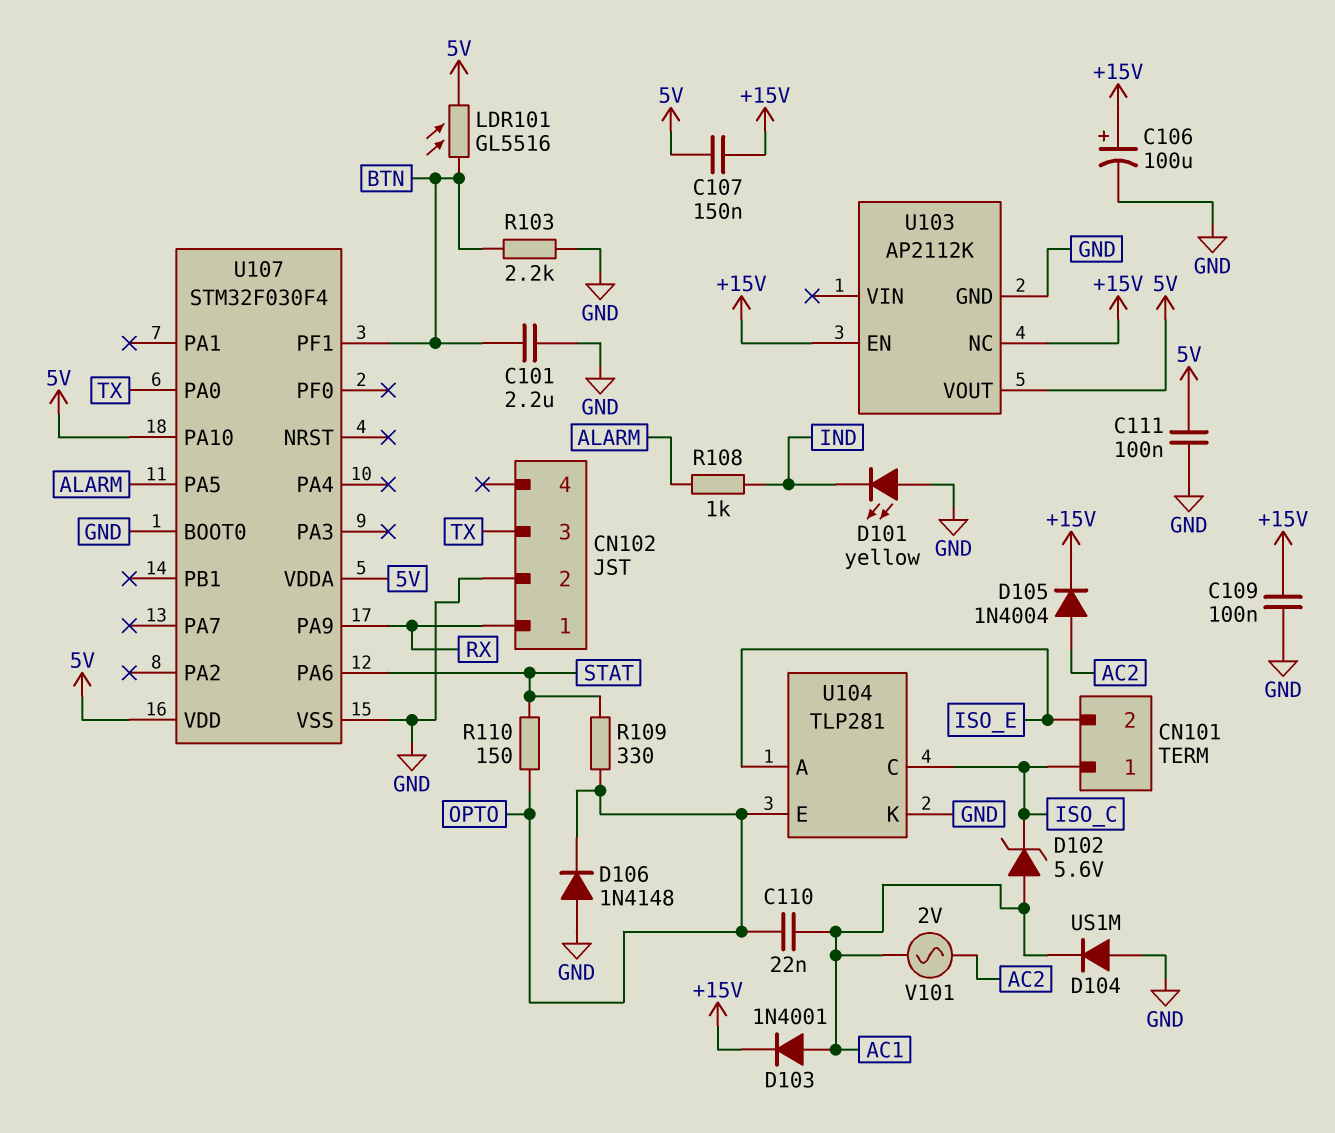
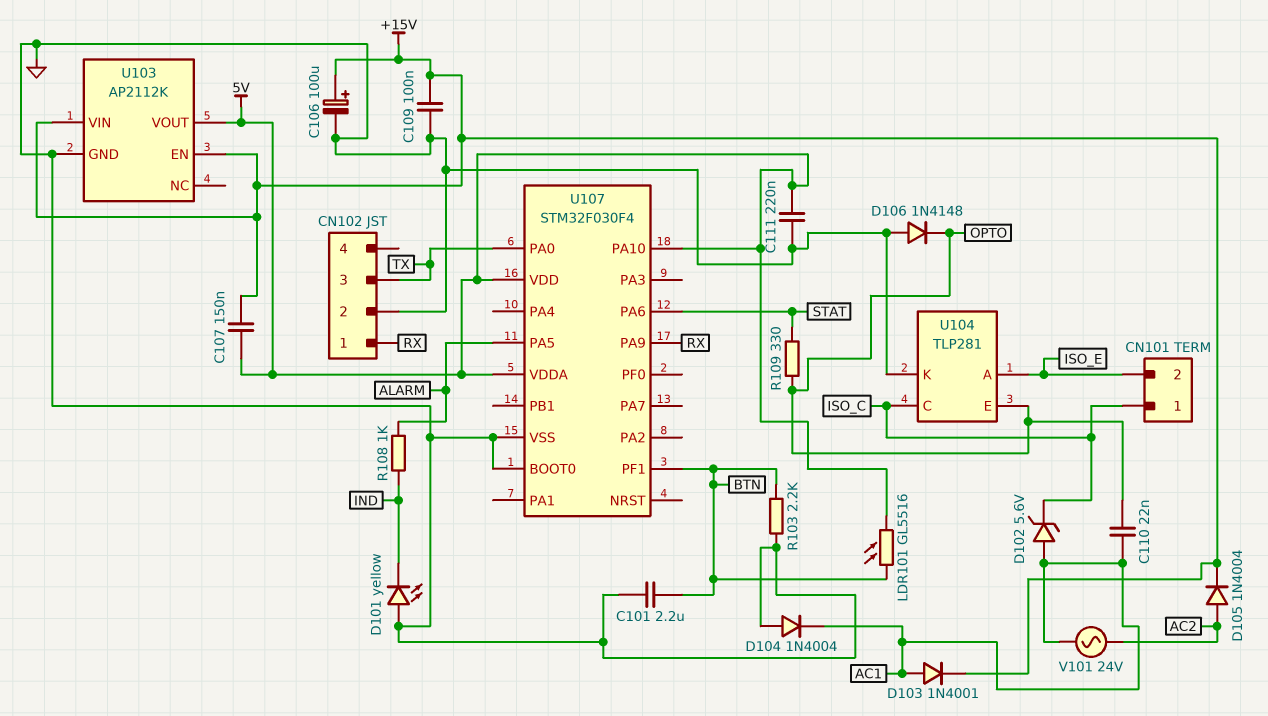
C111: 100nF (5V, GND) -> 220nF (5V, GND)
D104: diode US1M (A GND, K AC1) -> diode 1N4004 (A GND, K AC1)
R110: 150 (OPTO, STAT) -> none
U103 pin NC: +15V -> none
U103 pin VIN: none -> +15V
V101: AC 2V (AC1, AC2) -> AC 24V (AC1, AC2)

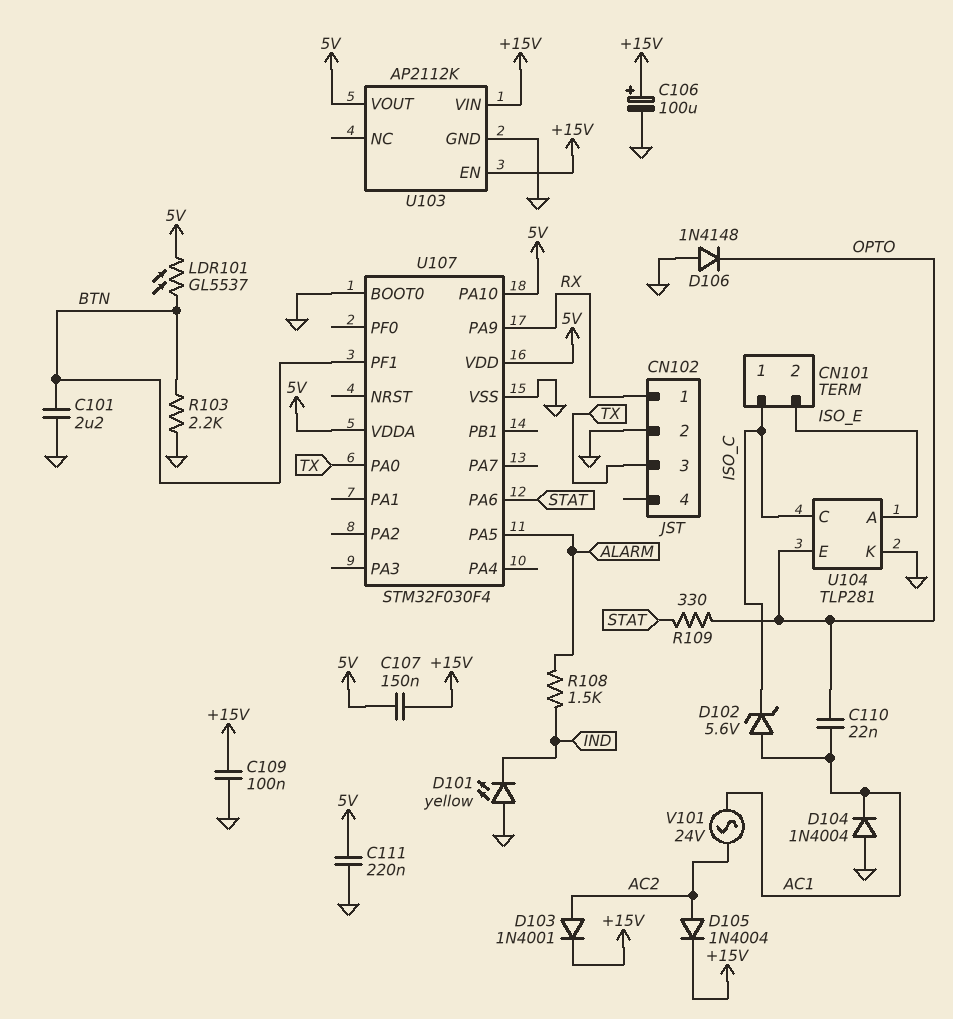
D103: diode 1N4001 (A AC1, K +15V) -> diode 1N4001 (A AC2, K +15V)
LDR101: GL5516 (5V, BTN) -> GL5537 (5V, BTN)
R108: 1k (ALARM, IND) -> 1.5k (ALARM, IND)

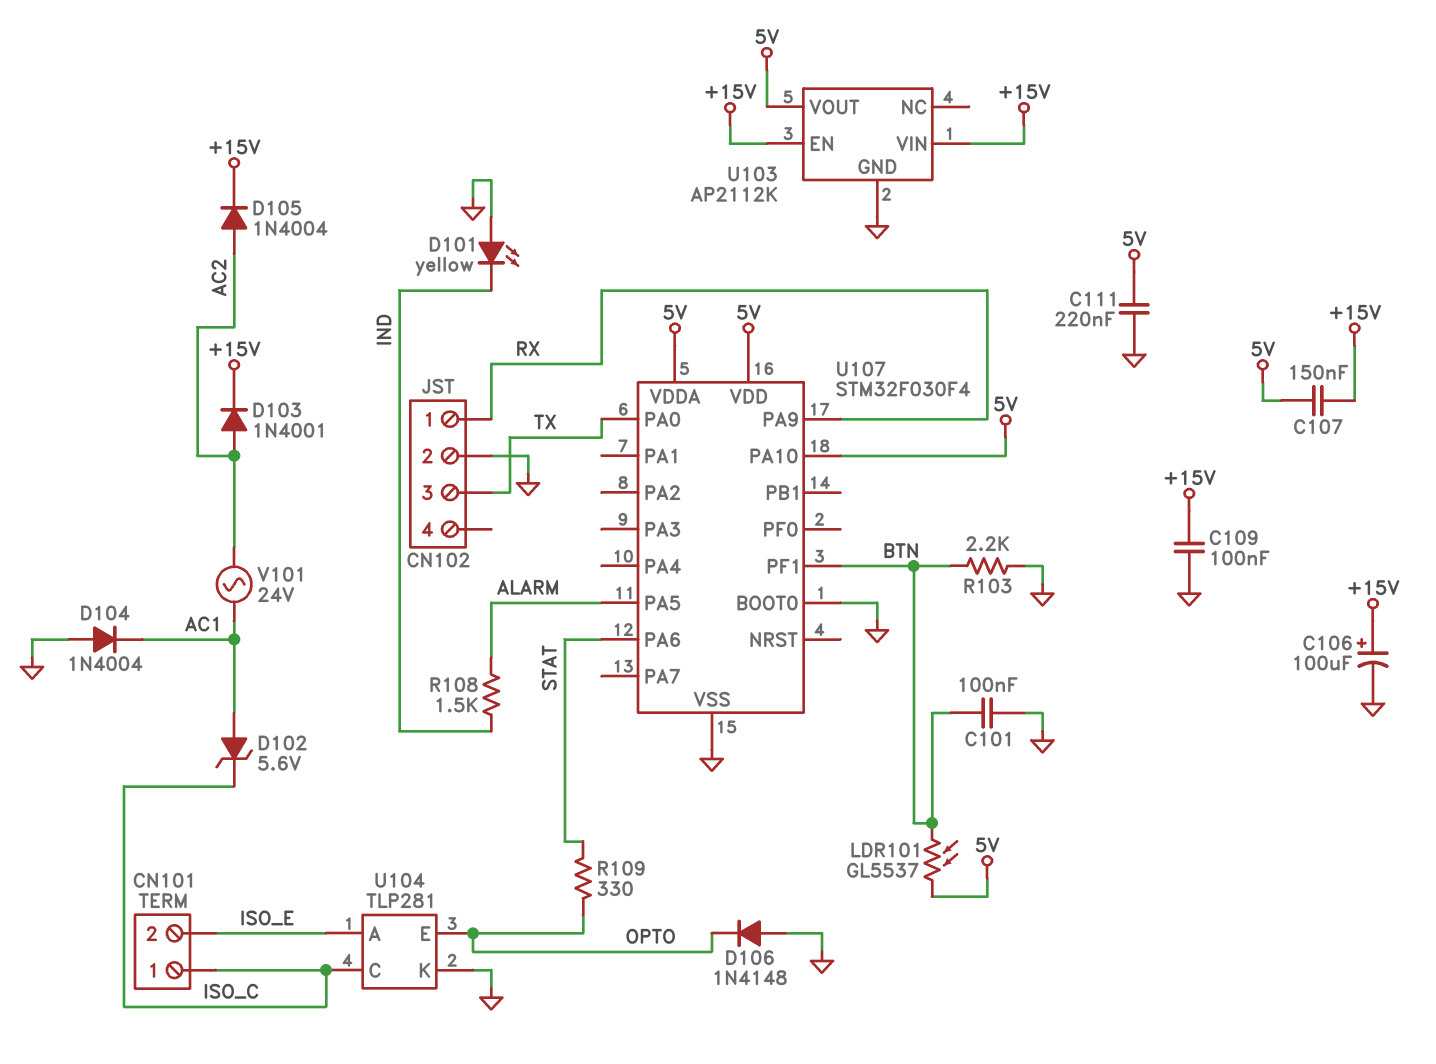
C101: 2.2uF (BTN, GND) -> 100nF (BTN, GND)
C110: 22nF (AC1, OPTO) -> none

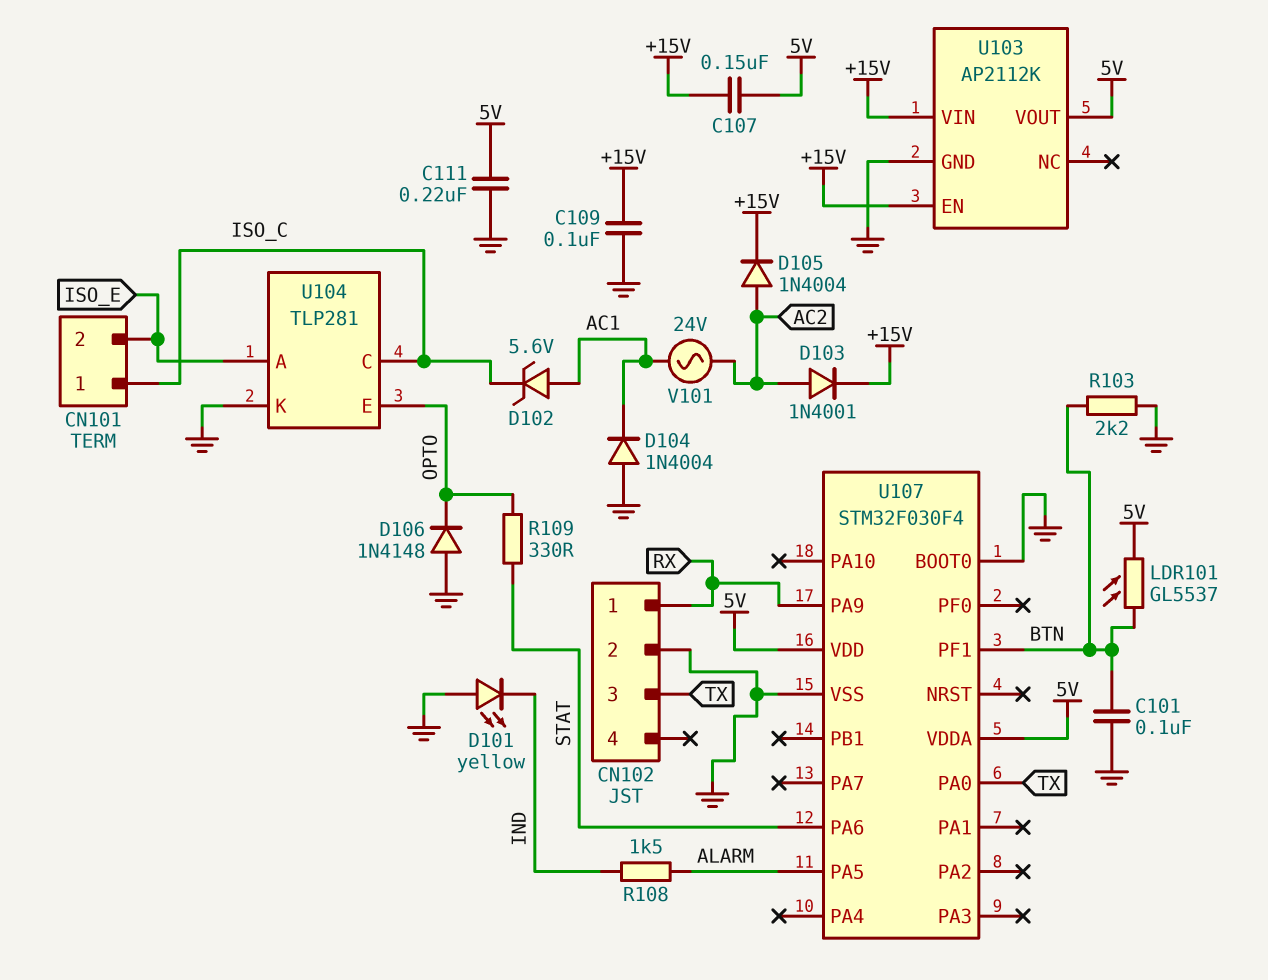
C106: 100uF (plus +15V, minus GND) -> none
U107 pin PA10: 5V -> none

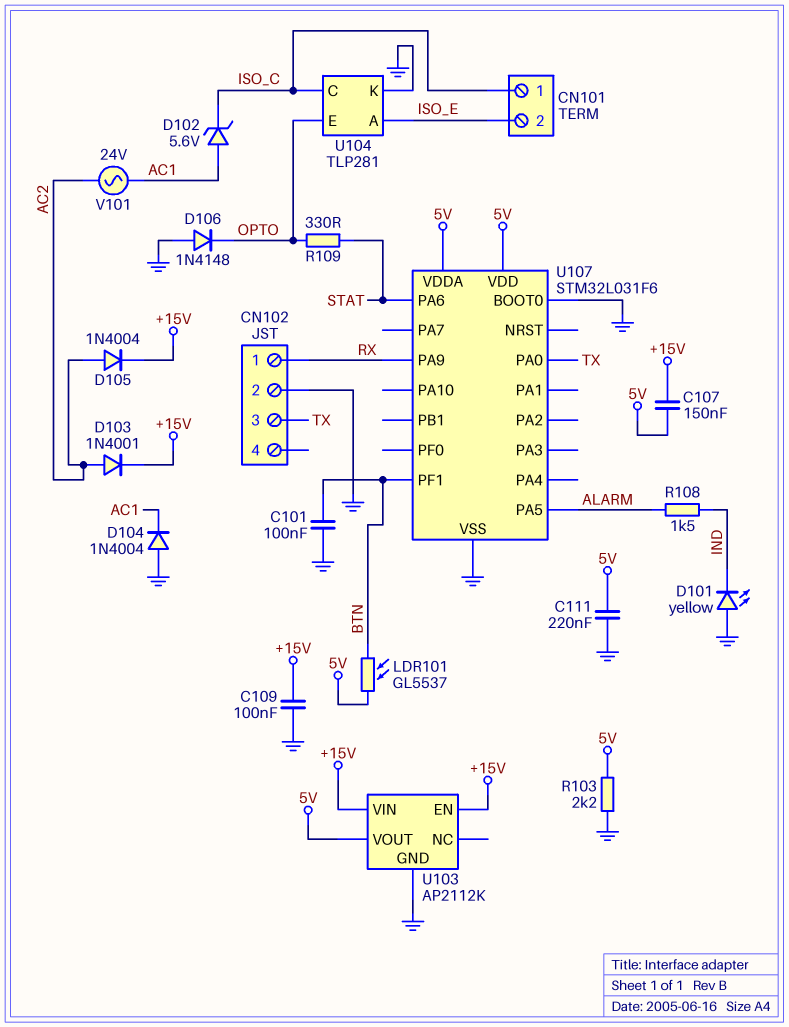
R103: 2.2k (BTN, GND) -> 2.2k (5V, GND)
U107: STM32F030F4 -> STM32L031F6

